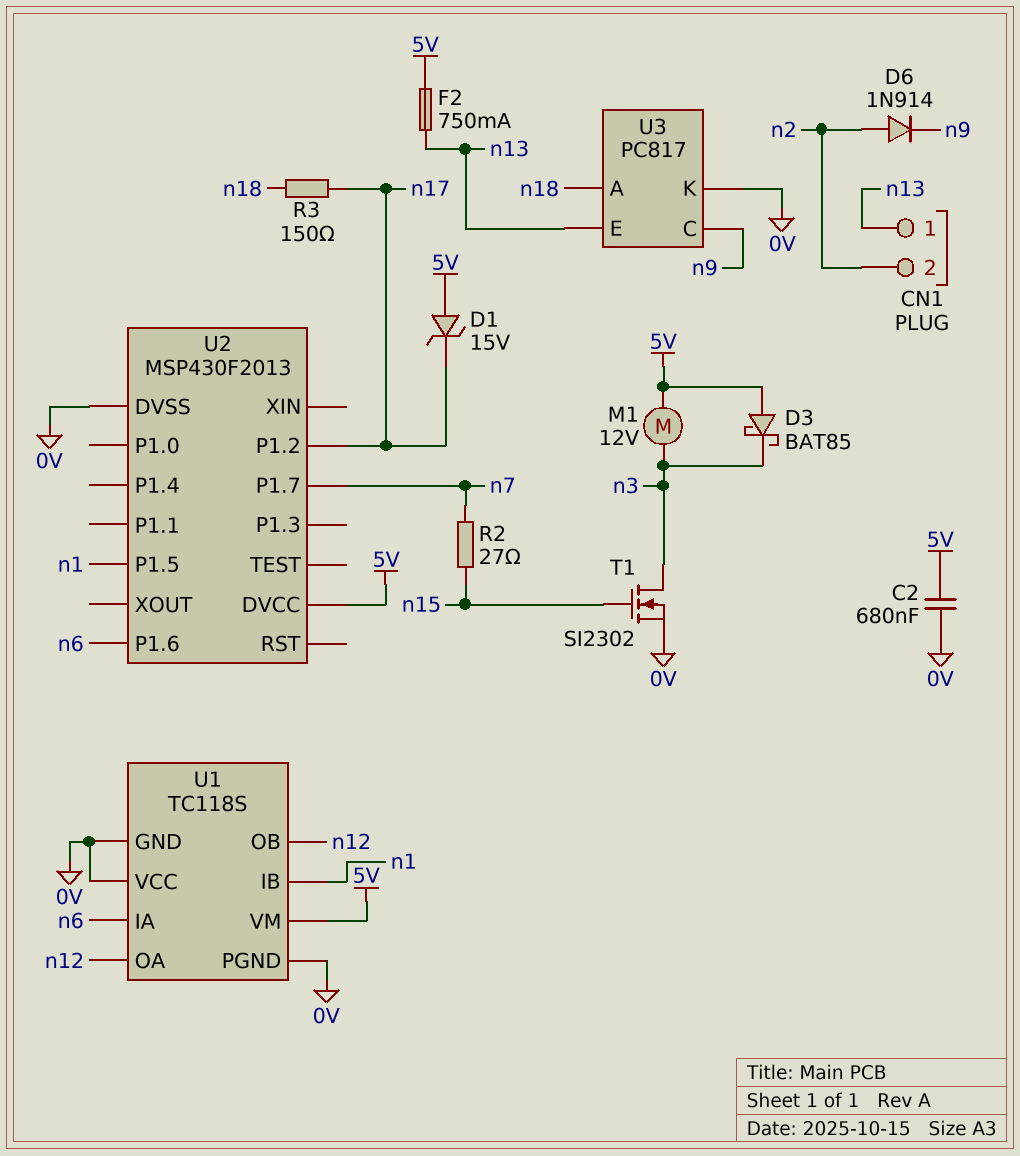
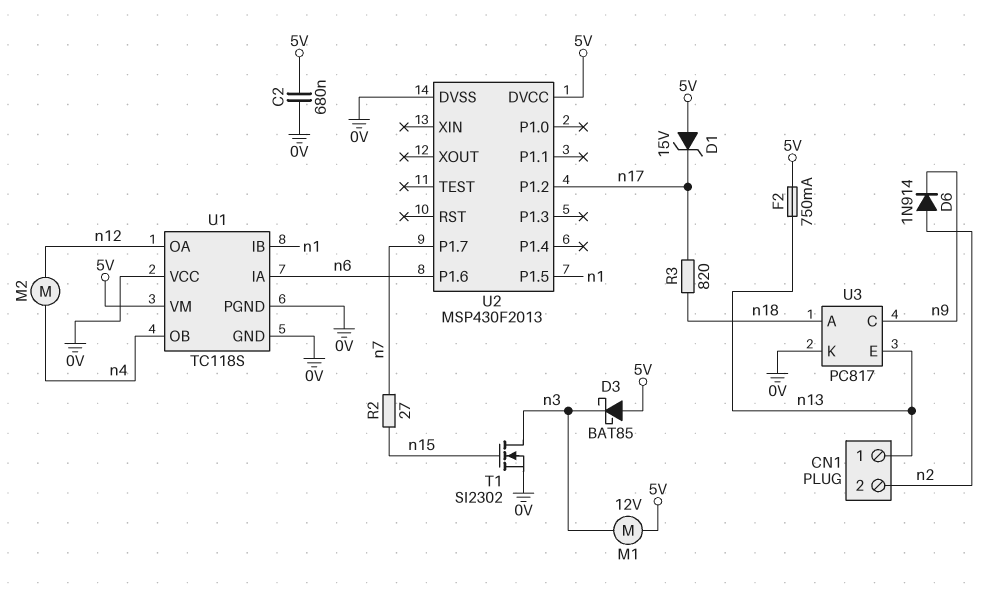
M2: none -> motor (n4, n12)
R3: 150 (n17, n18) -> 820 (n17, n18)
U1 pin OB: n12 -> n4

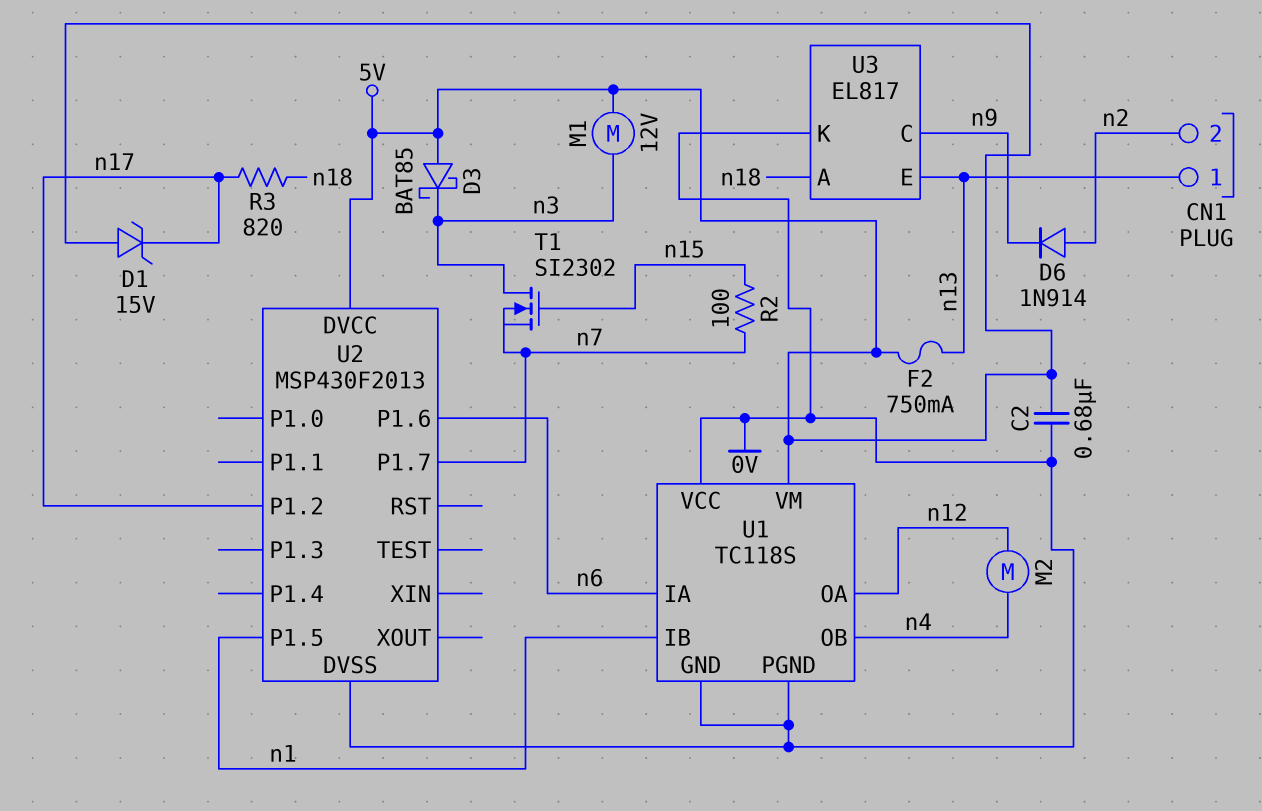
R2: 27 (n7, n15) -> 100 (n7, n15)
T1: NMOS SI2302 (G n15, D n3, S 0V) -> NMOS SI2302 (G n15, D n3, S n7)
U3: PC817 -> EL817

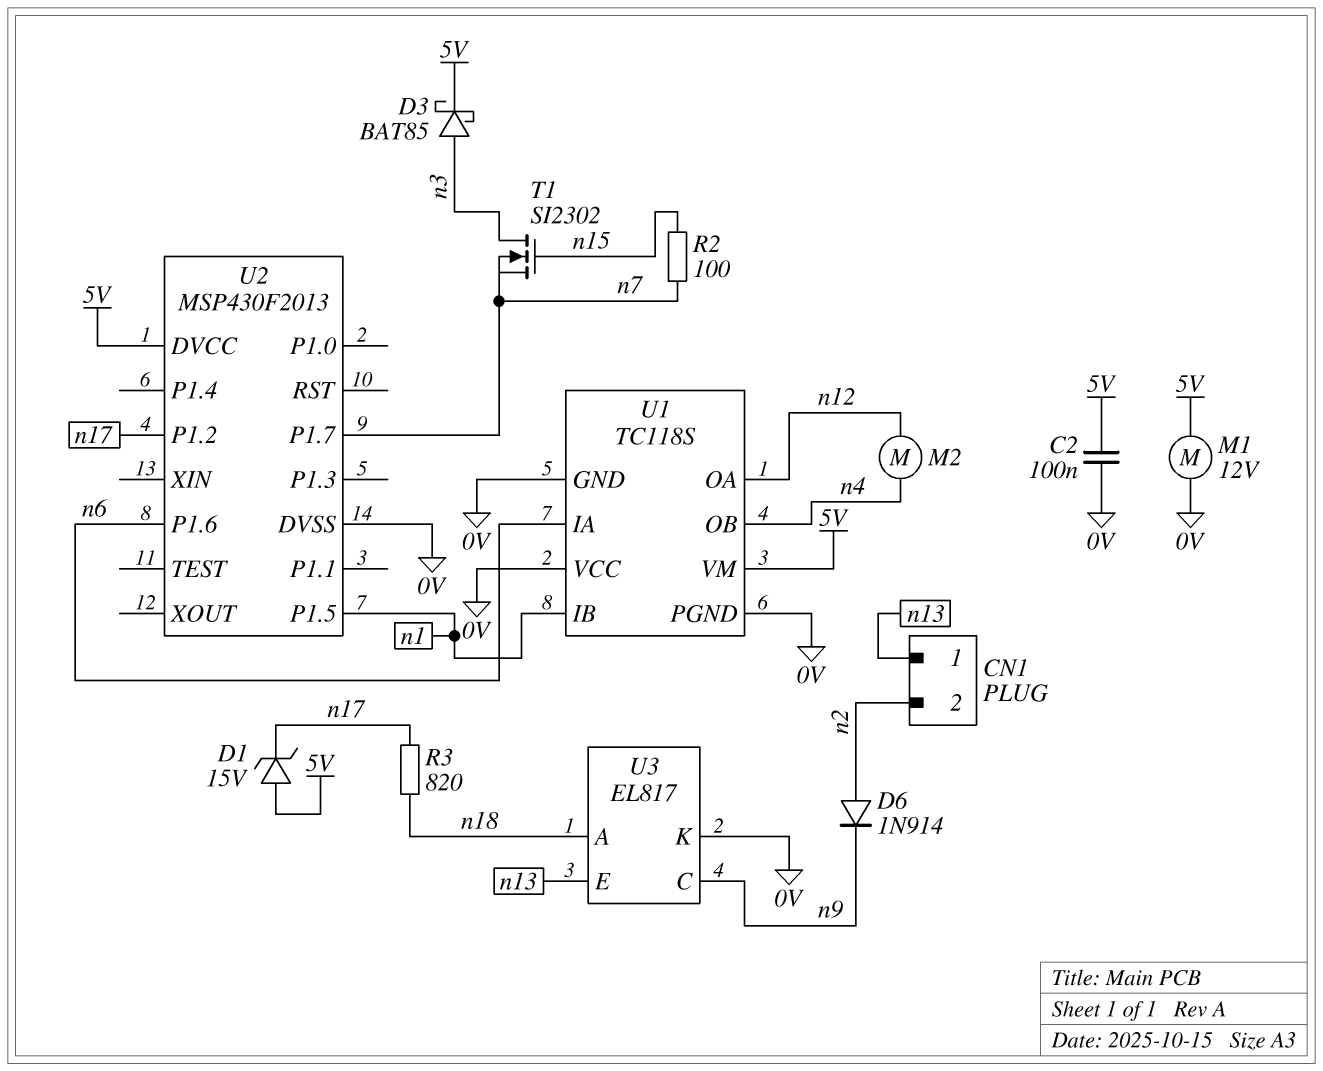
C2: 680nF (0V, 5V) -> 100nF (0V, 5V)
D3: schottky BAT85 (A 5V, K n3) -> schottky BAT85 (A n3, K 5V)
F2: 750mA (5V, n13) -> none
M1: motor 12V (5V, n3) -> motor 12V (0V, 5V)

